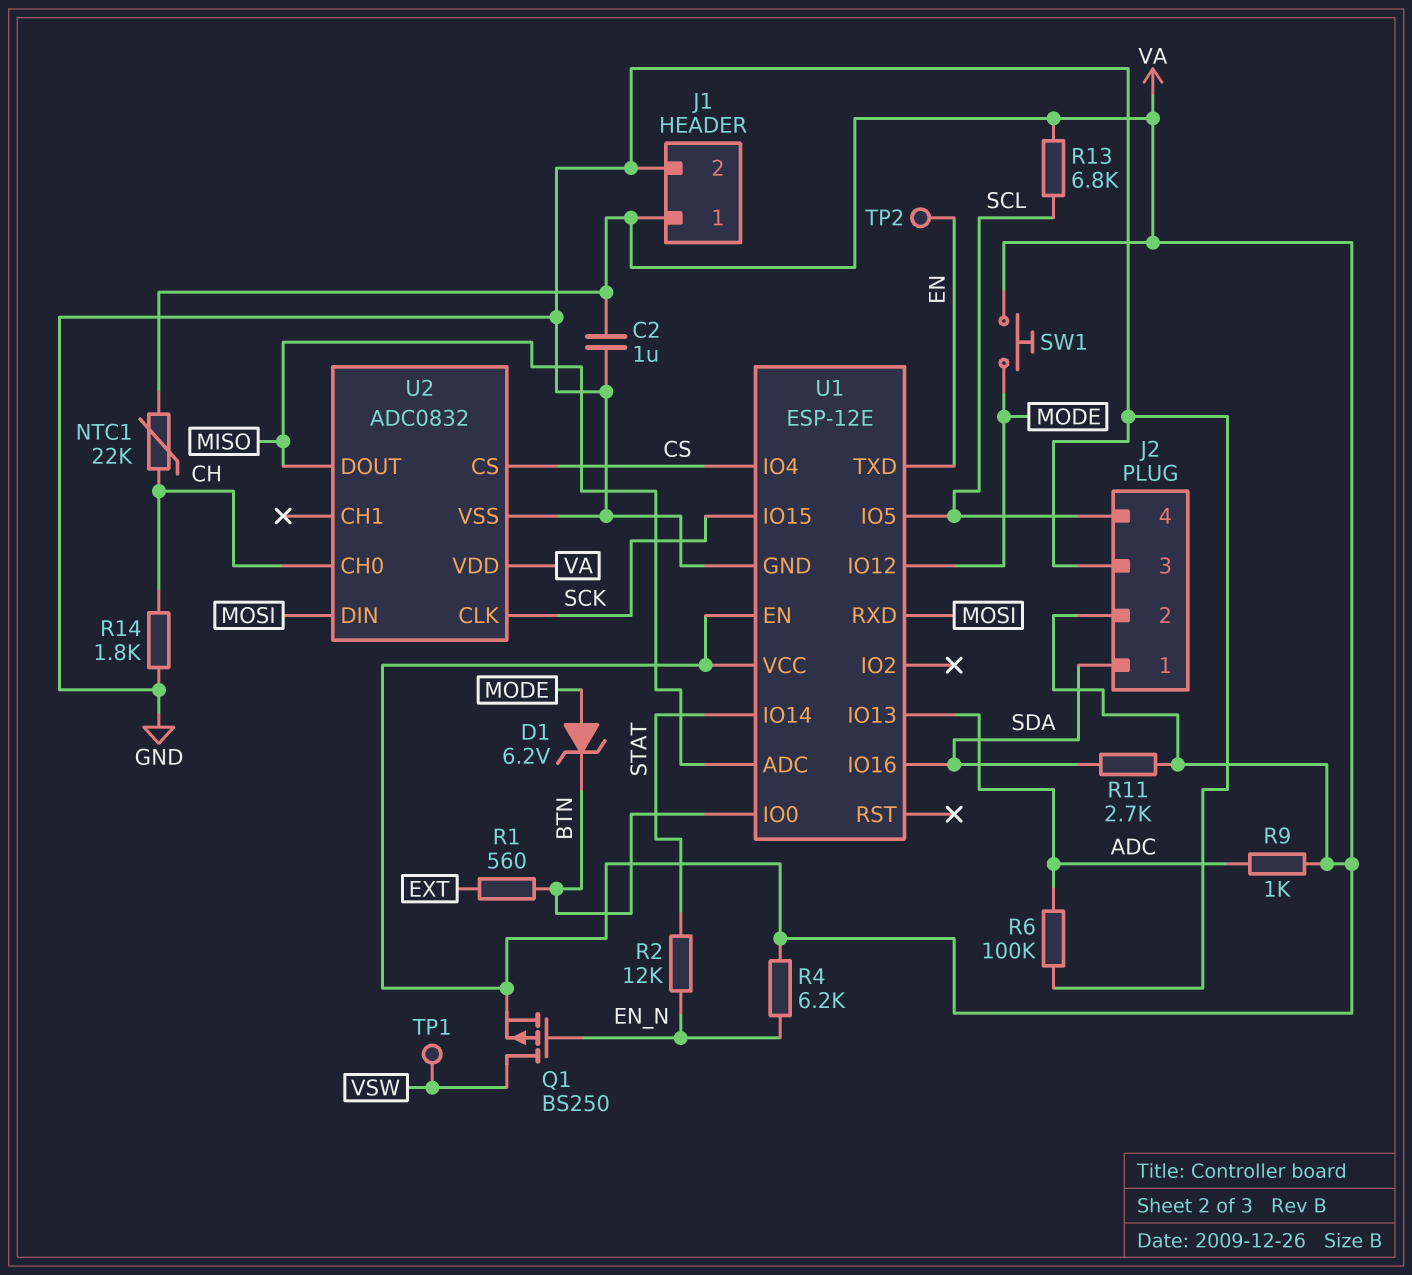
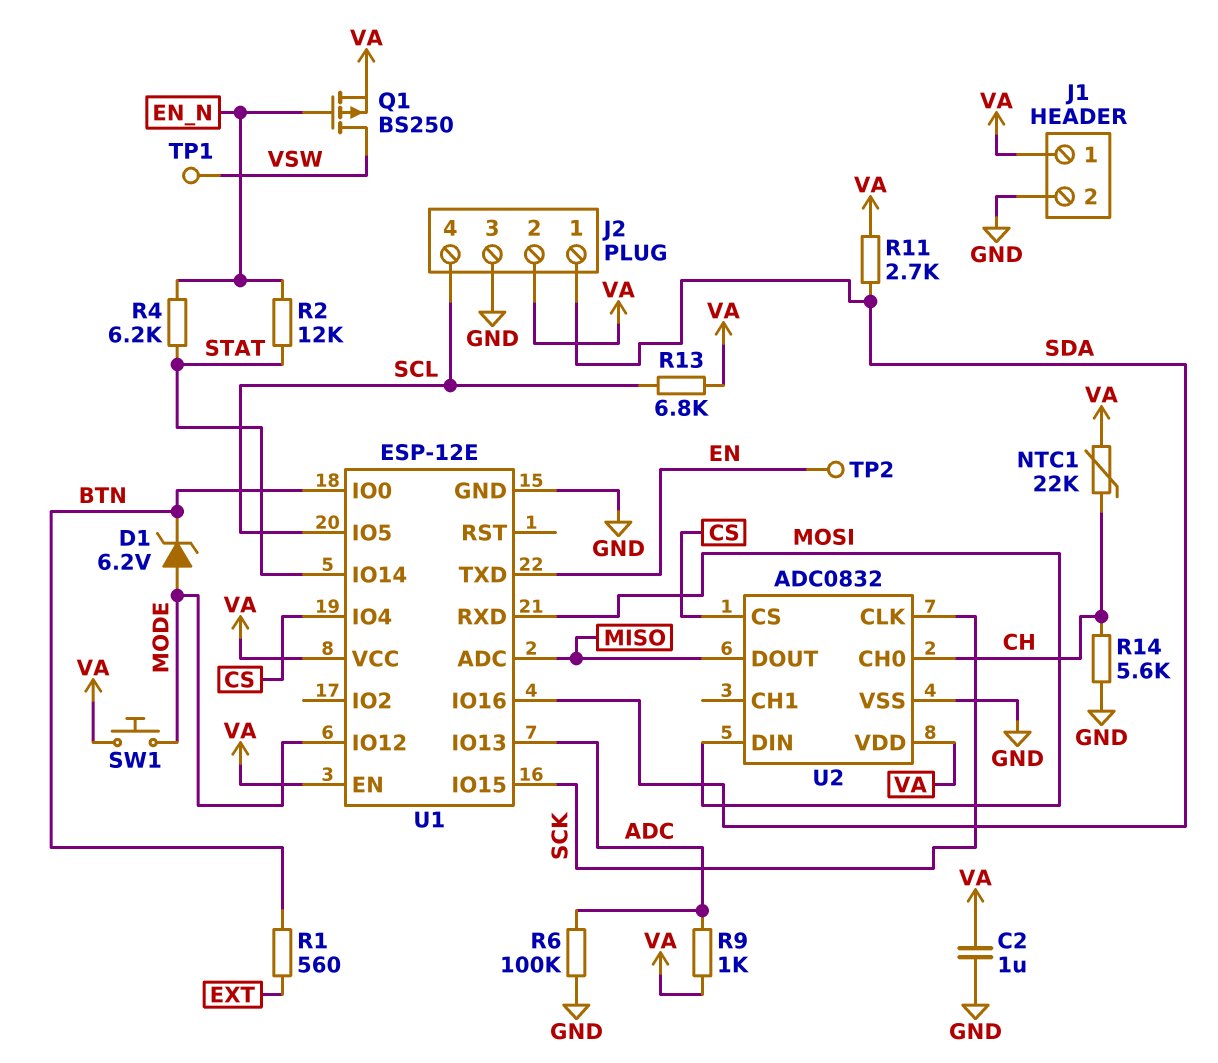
R4: 6.2k (EN_N, VA) -> 6.2k (EN_N, STAT)
R14: 1.8k (CH, GND) -> 5.6k (CH, GND)

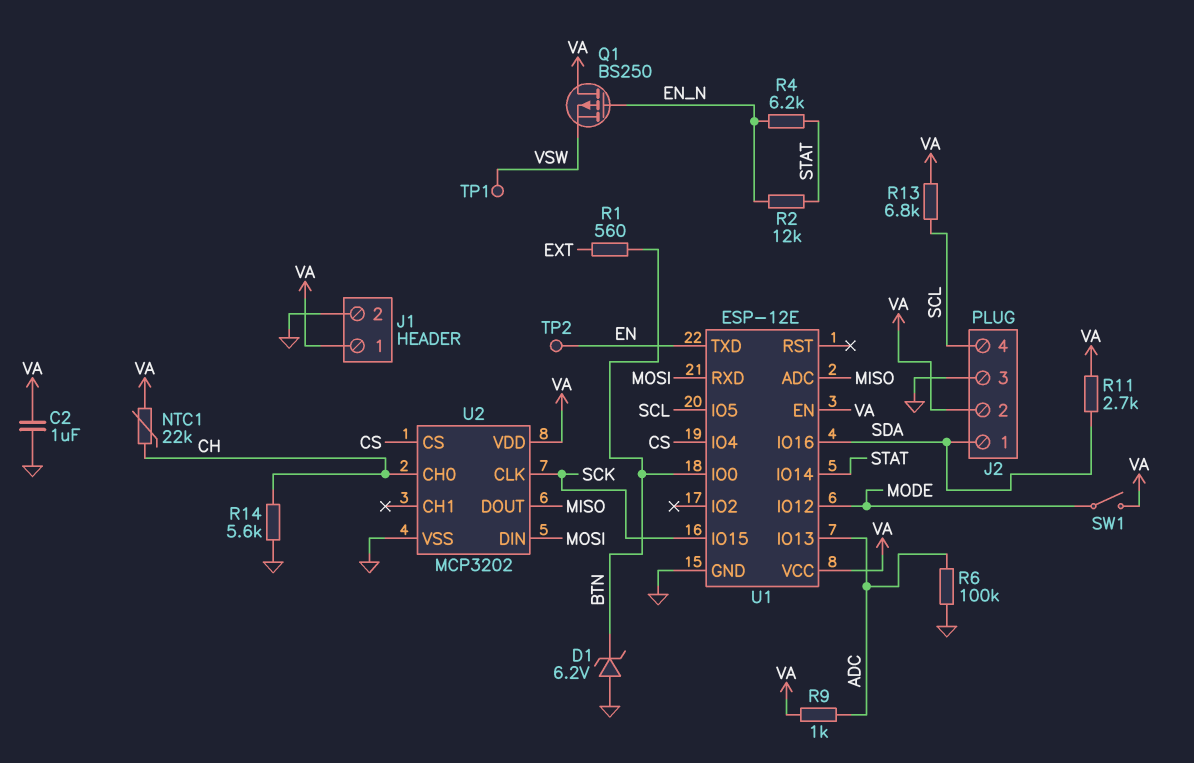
D1: zener 6.2V (A MODE, K BTN) -> zener 6.2V (A GND, K BTN)
Q1: PMOS BS250 (G EN_N, D VSW, S VA) -> PMOS BS250 (G EN_N, D VA, S VSW)
SW1: button (MODE, VA) -> switch (MODE, VA)
U2: ADC0832 -> MCP3202

